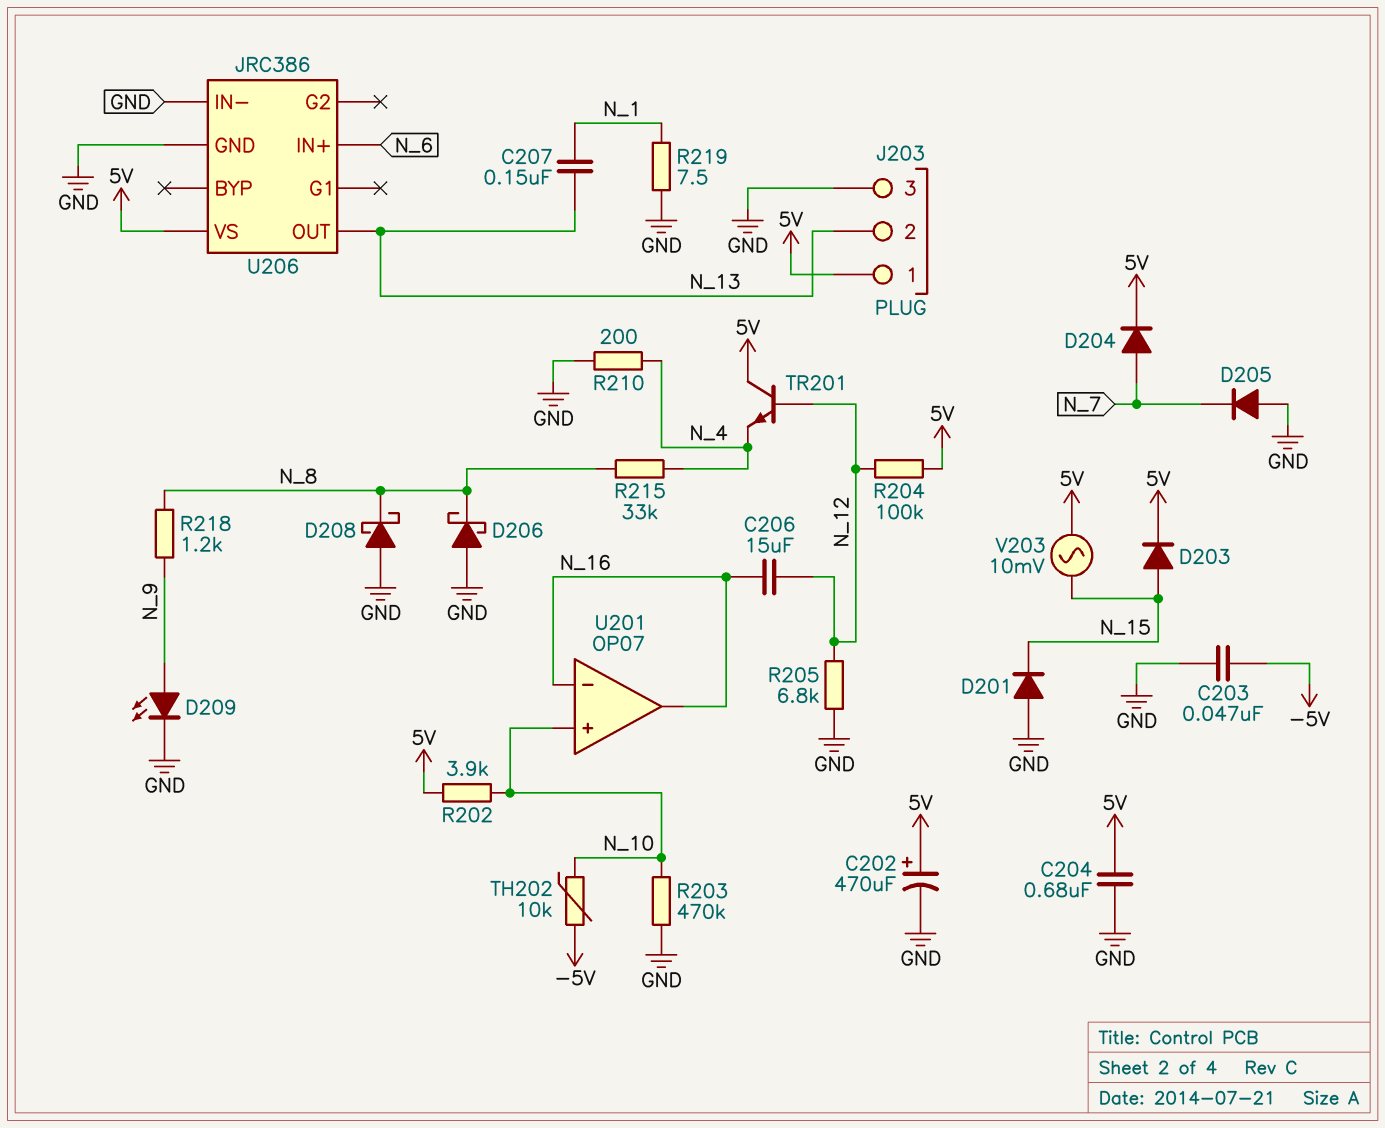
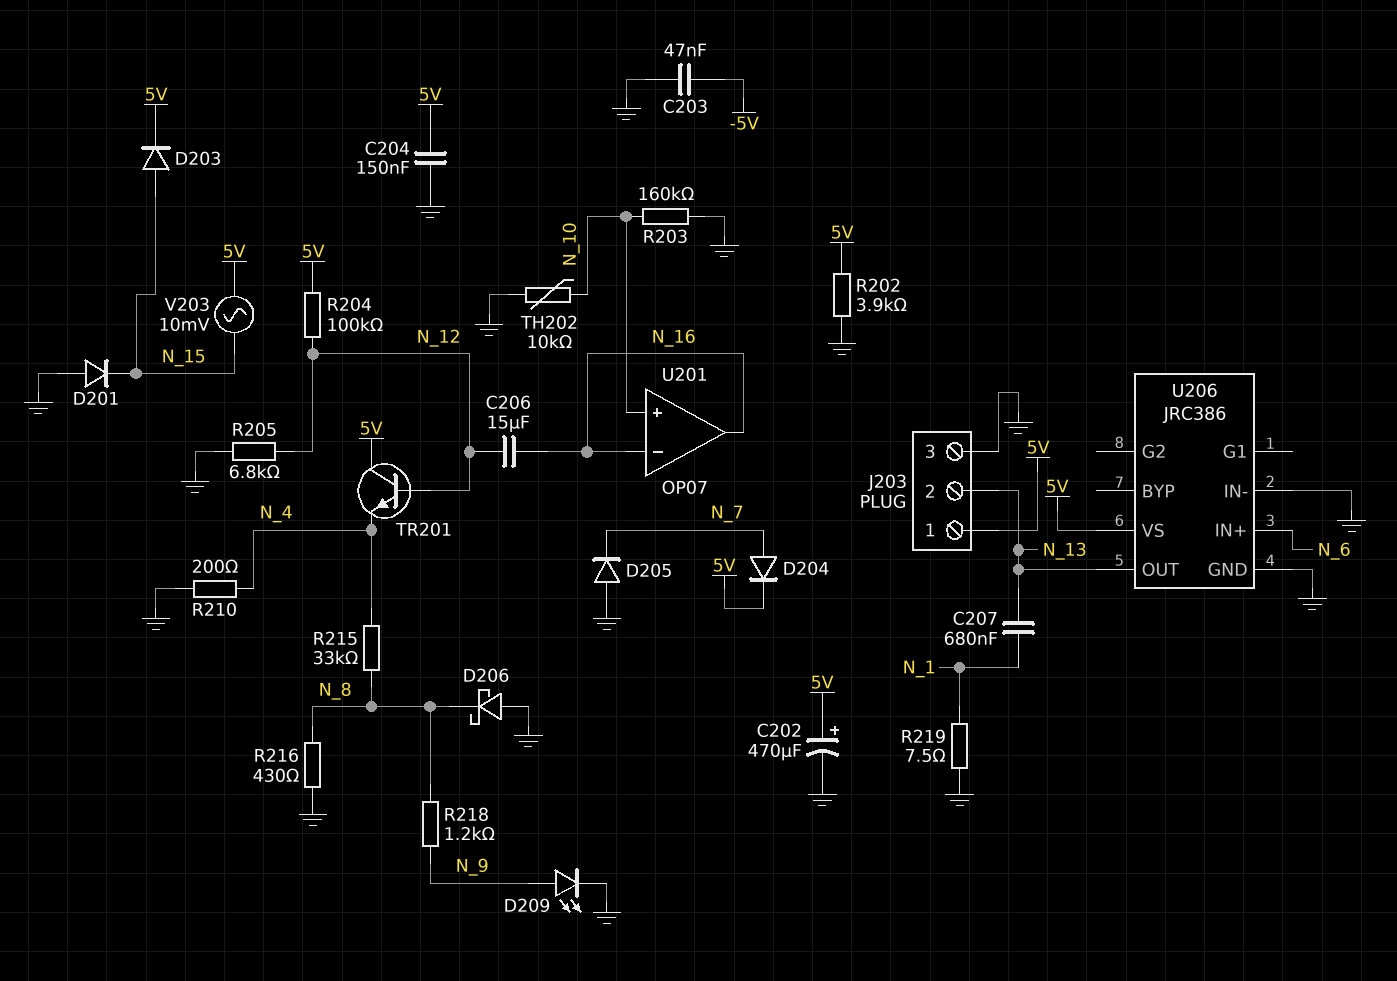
C204: 680nF (5V, GND) -> 150nF (5V, GND)
C207: 150nF (N_1, N_13) -> 680nF (N_1, N_13)
D208: schottky (A GND, K N_8) -> none
R202: 3.9k (5V, N_10) -> 3.9k (5V, GND)
R203: 470k (GND, N_10) -> 160k (GND, N_10)
R216: none -> 430 (GND, N_8)
TH202: 10k (-5V, N_10) -> 10k (GND, N_10)

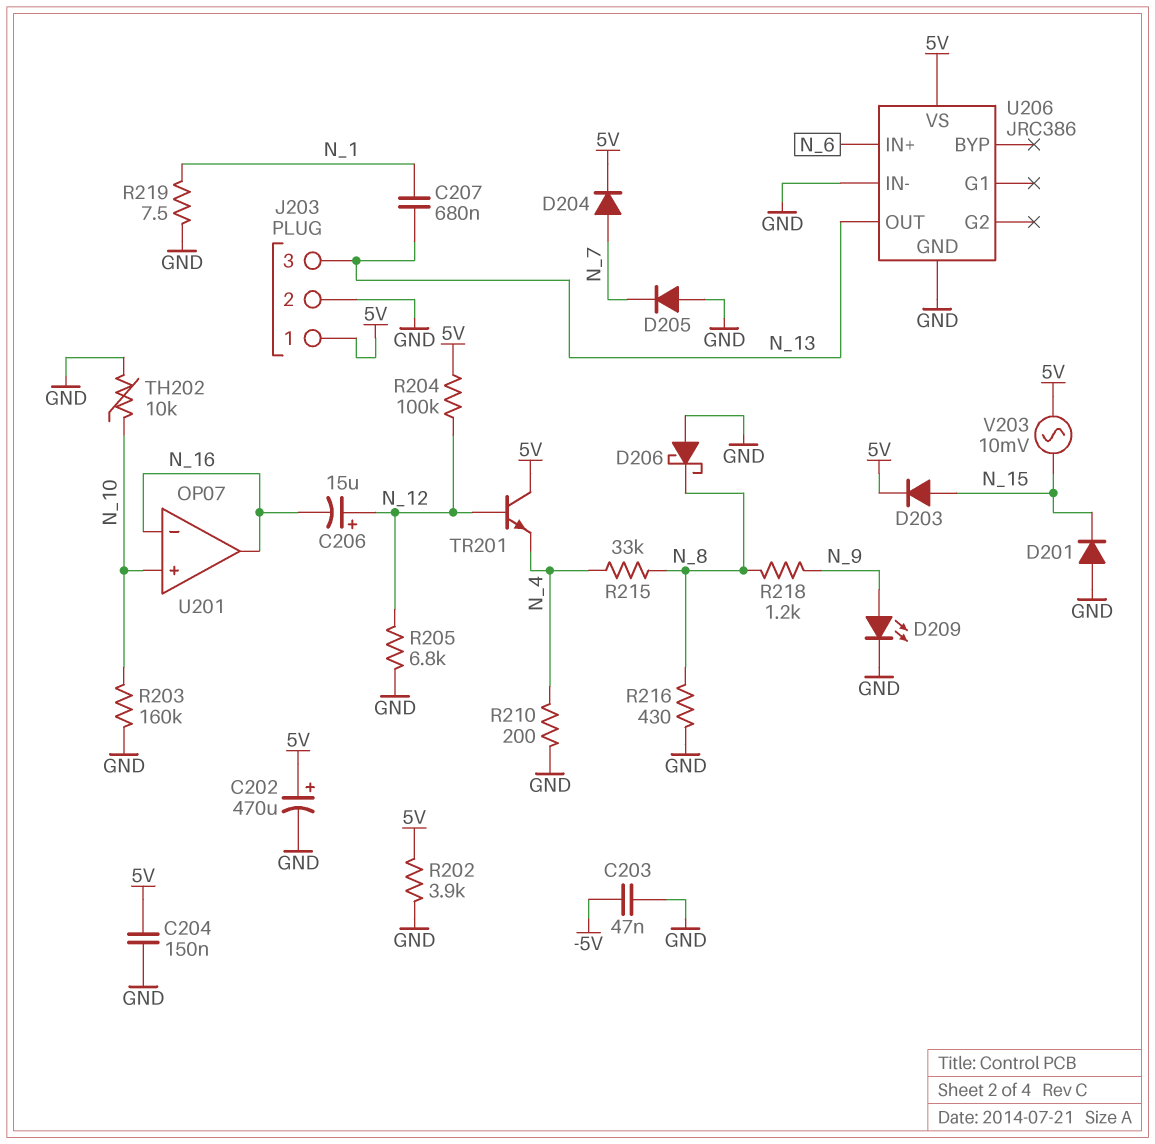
C206: 15uF (N_12, N_16) -> 15uF (plus N_12, minus N_16)
J203 pin 2: N_13 -> GND
J203 pin 3: GND -> N_13

